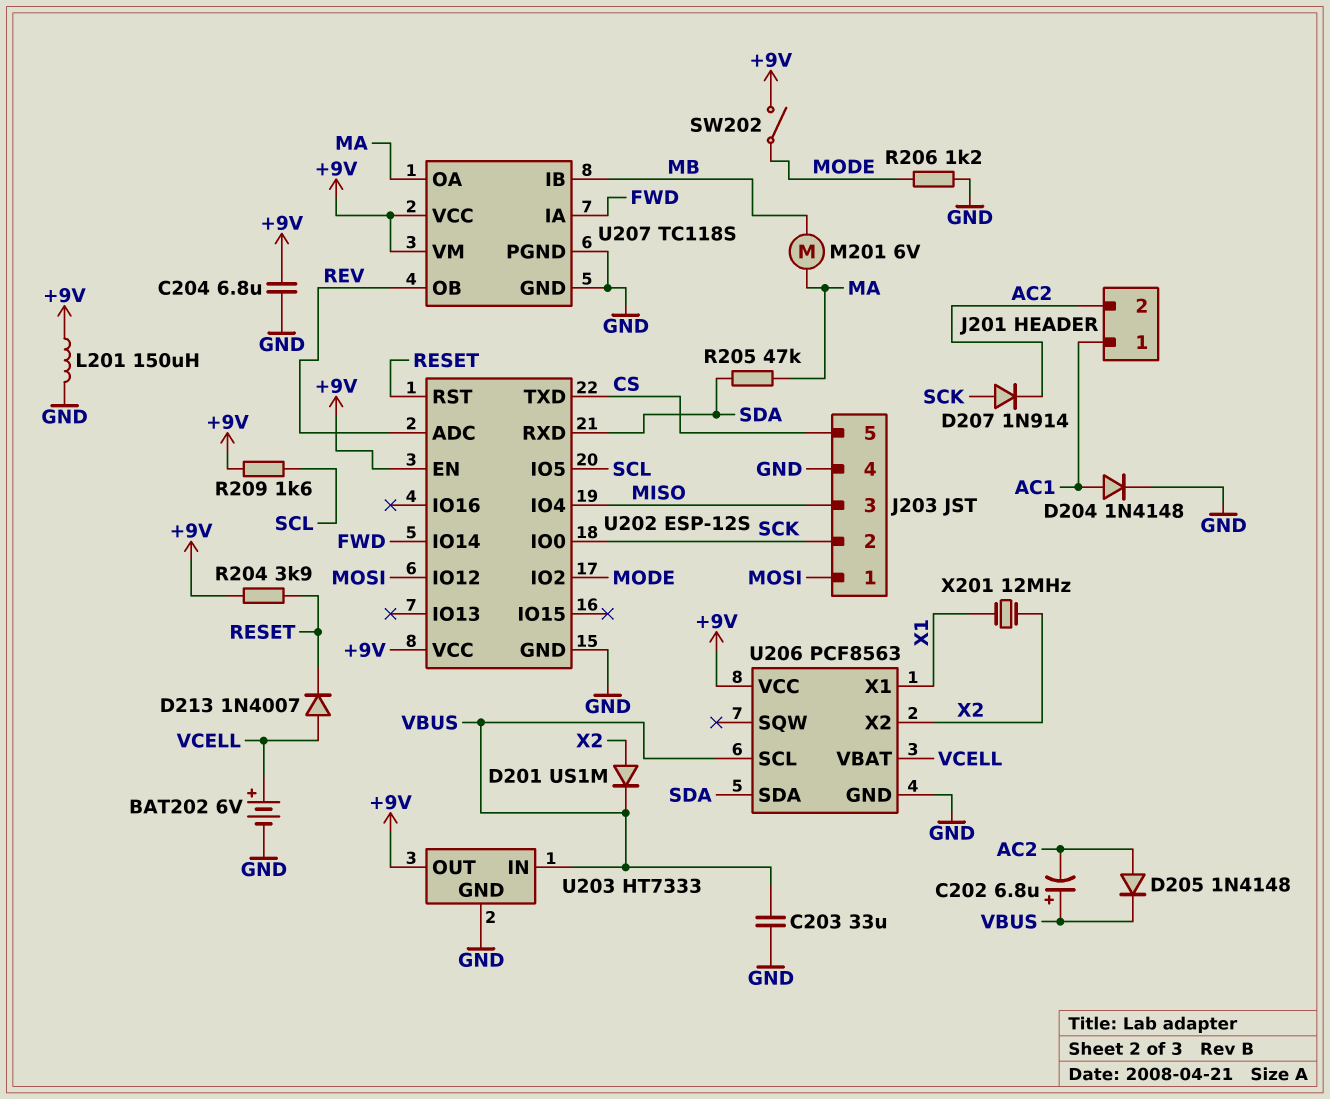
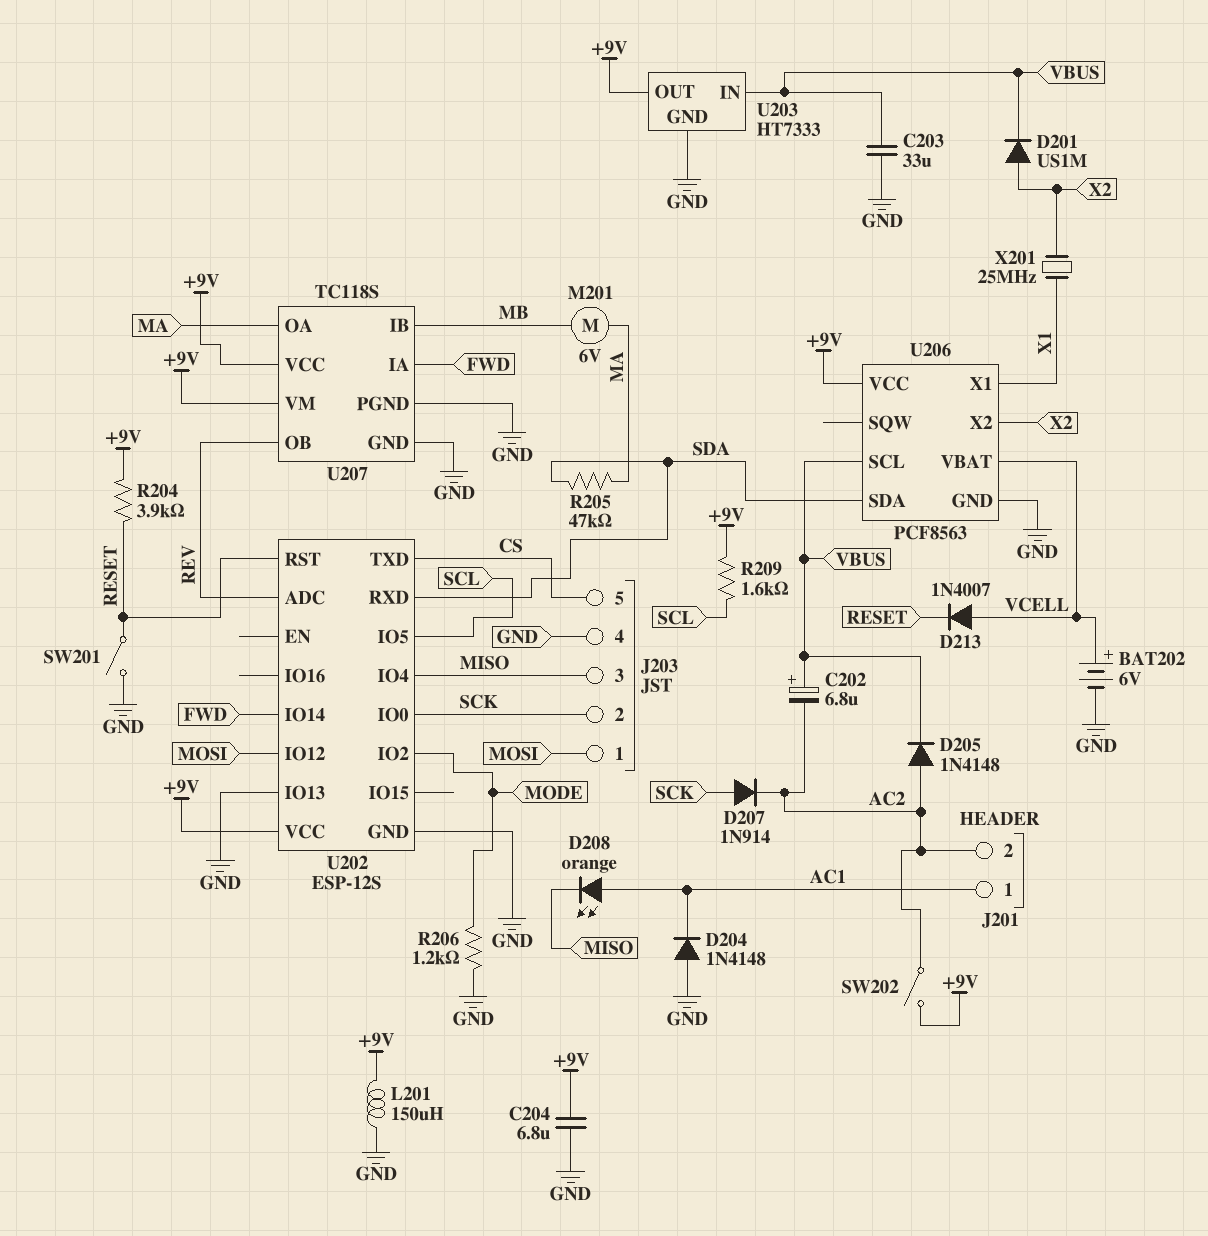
D204: diode 1N4148 (A AC1, K GND) -> diode 1N4148 (A GND, K AC1)
D208: none -> LED orange (A AC1, K MISO)
SW201: none -> switch (GND, RESET)
SW202: switch (+9V, MODE) -> switch (+9V, AC2)
U202 pin EN: +9V -> none
U202 pin IO13: none -> GND
X201: 12MHz (X1, X2) -> 25MHz (X1, X2)

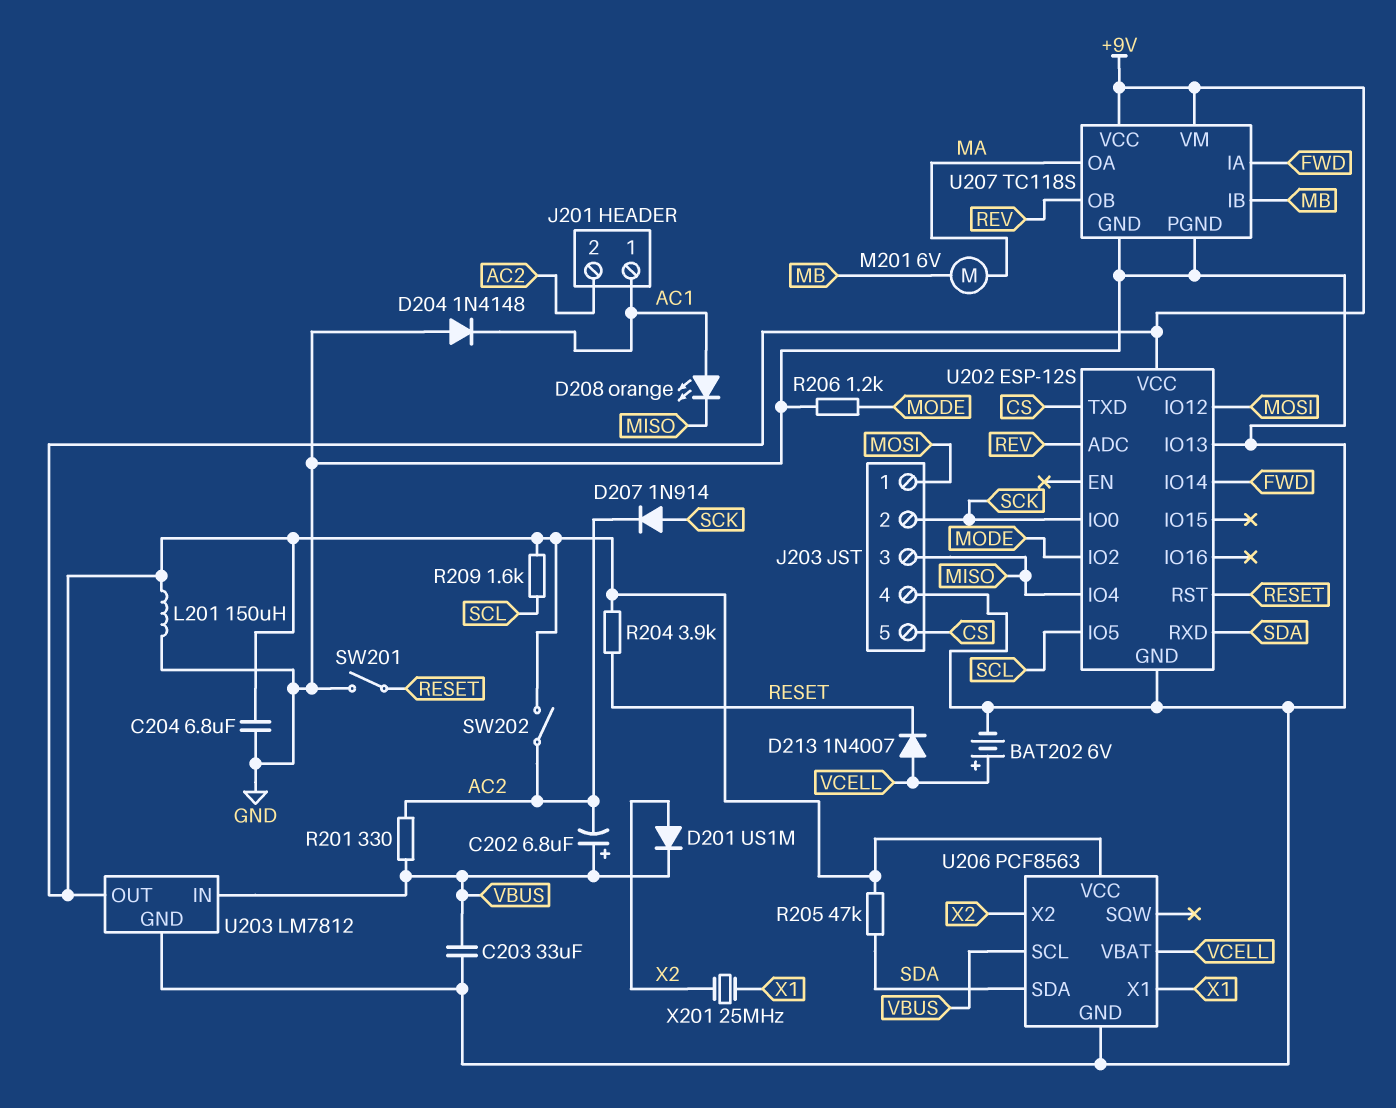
D205: diode 1N4148 (A AC2, K VBUS) -> none
R201: none -> 330 (AC2, VBUS)
R205: 47k (MA, SDA) -> 47k (+9V, SDA)
U203: HT7333 -> LM7812

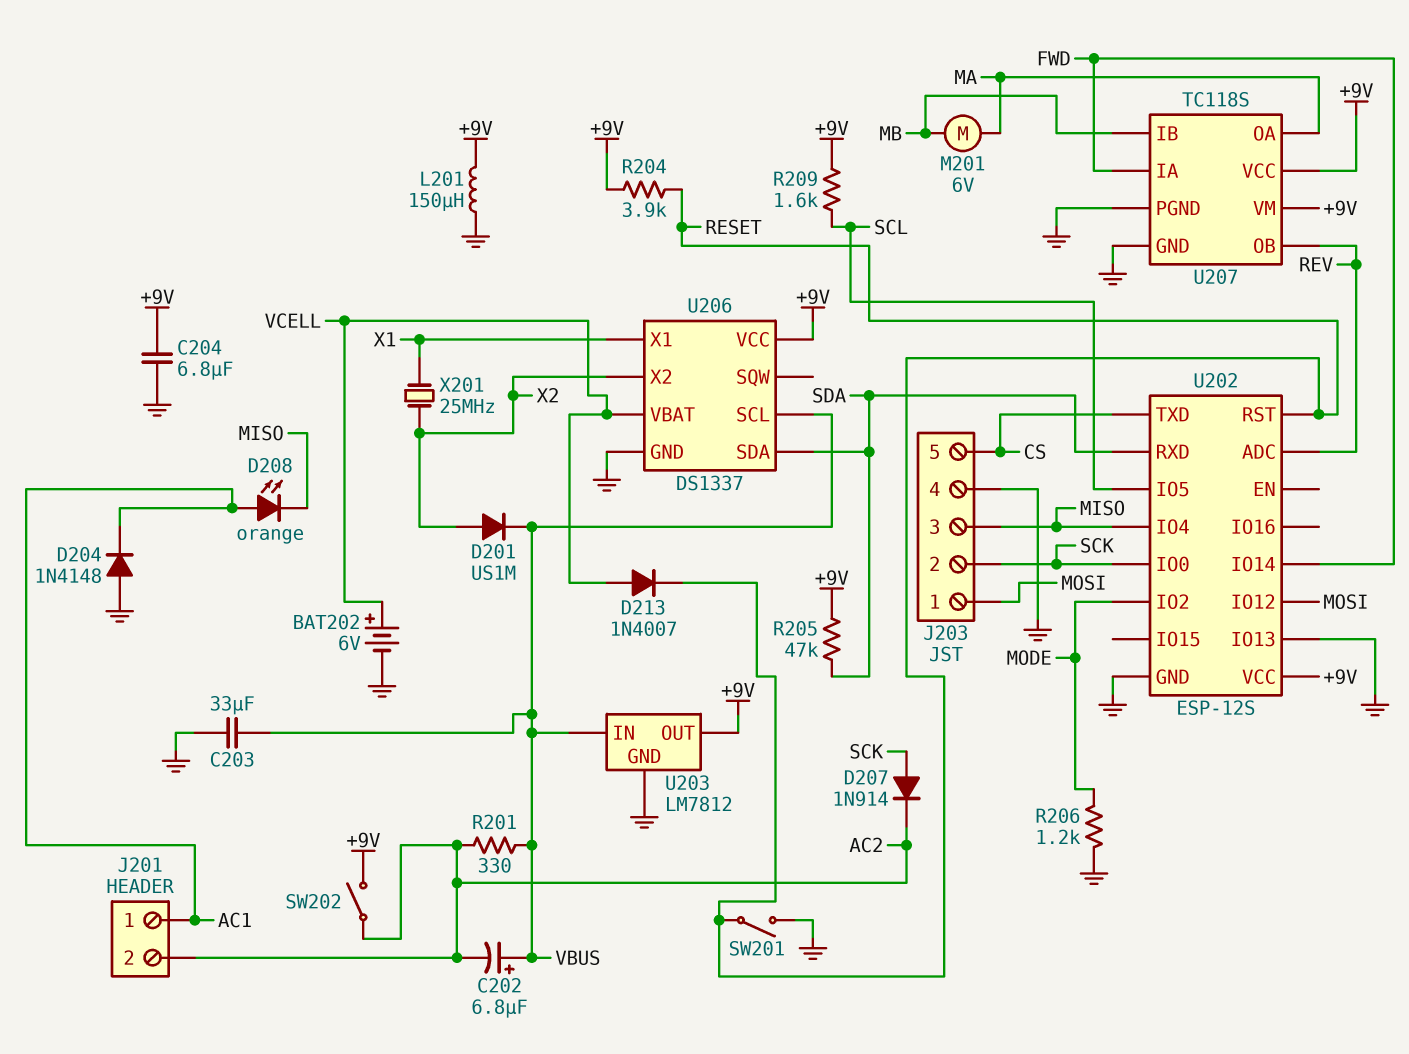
U206: PCF8563 -> DS1337

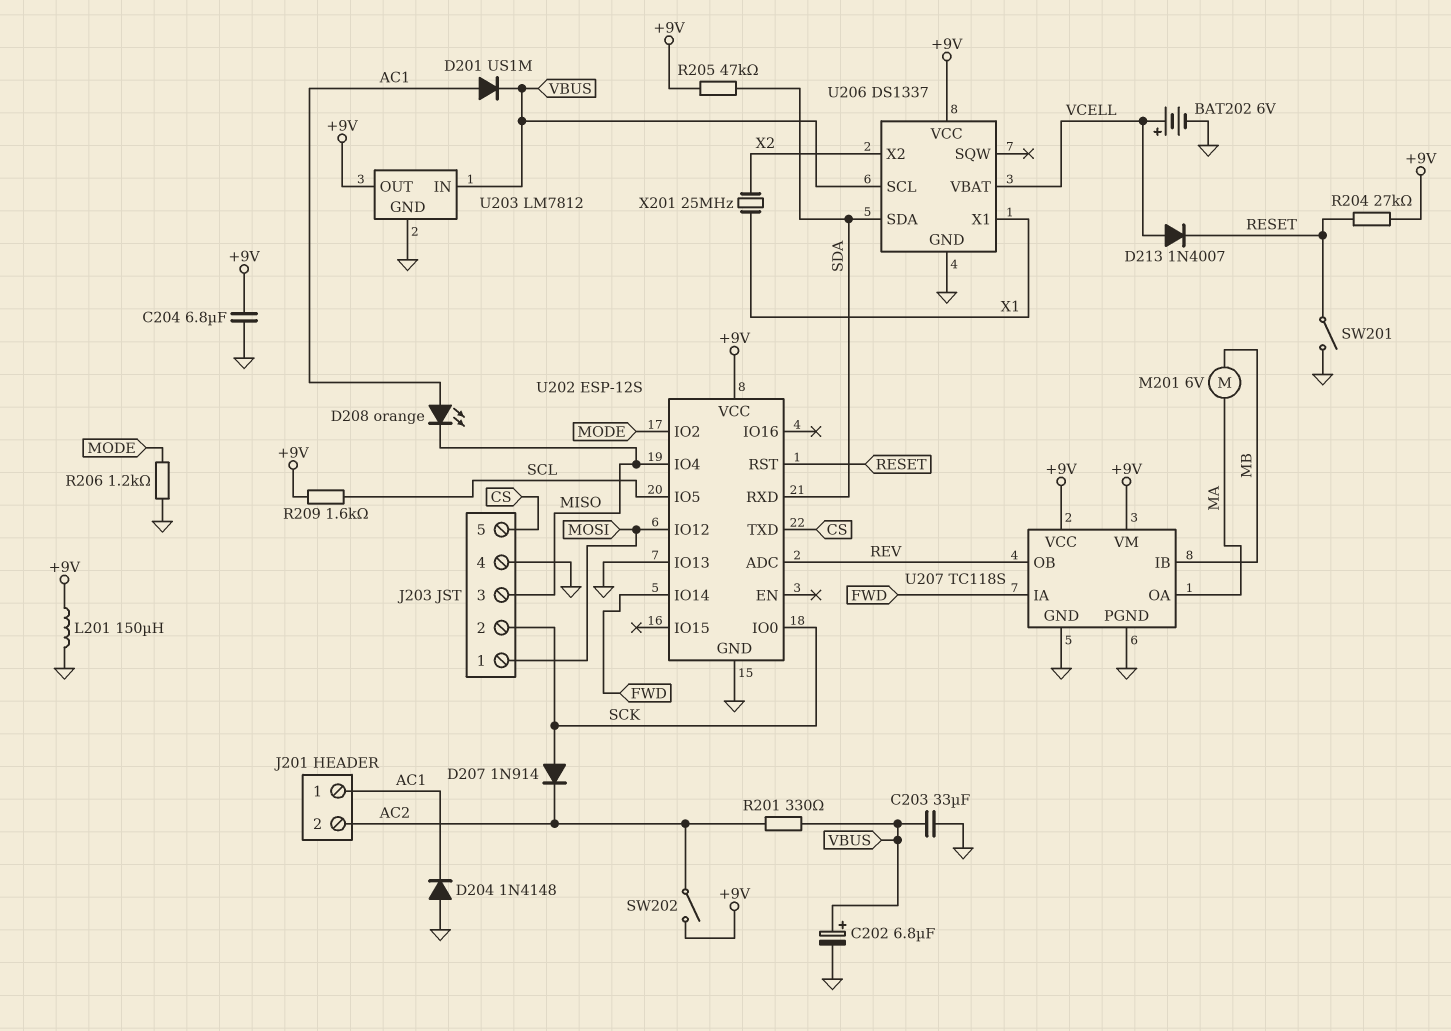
C202: 6.8uF (plus VBUS, minus AC2) -> 6.8uF (plus VBUS, minus GND)
D201: diode US1M (A X2, K VBUS) -> diode US1M (A AC1, K VBUS)
R204: 3.9k (+9V, RESET) -> 27k (+9V, RESET)

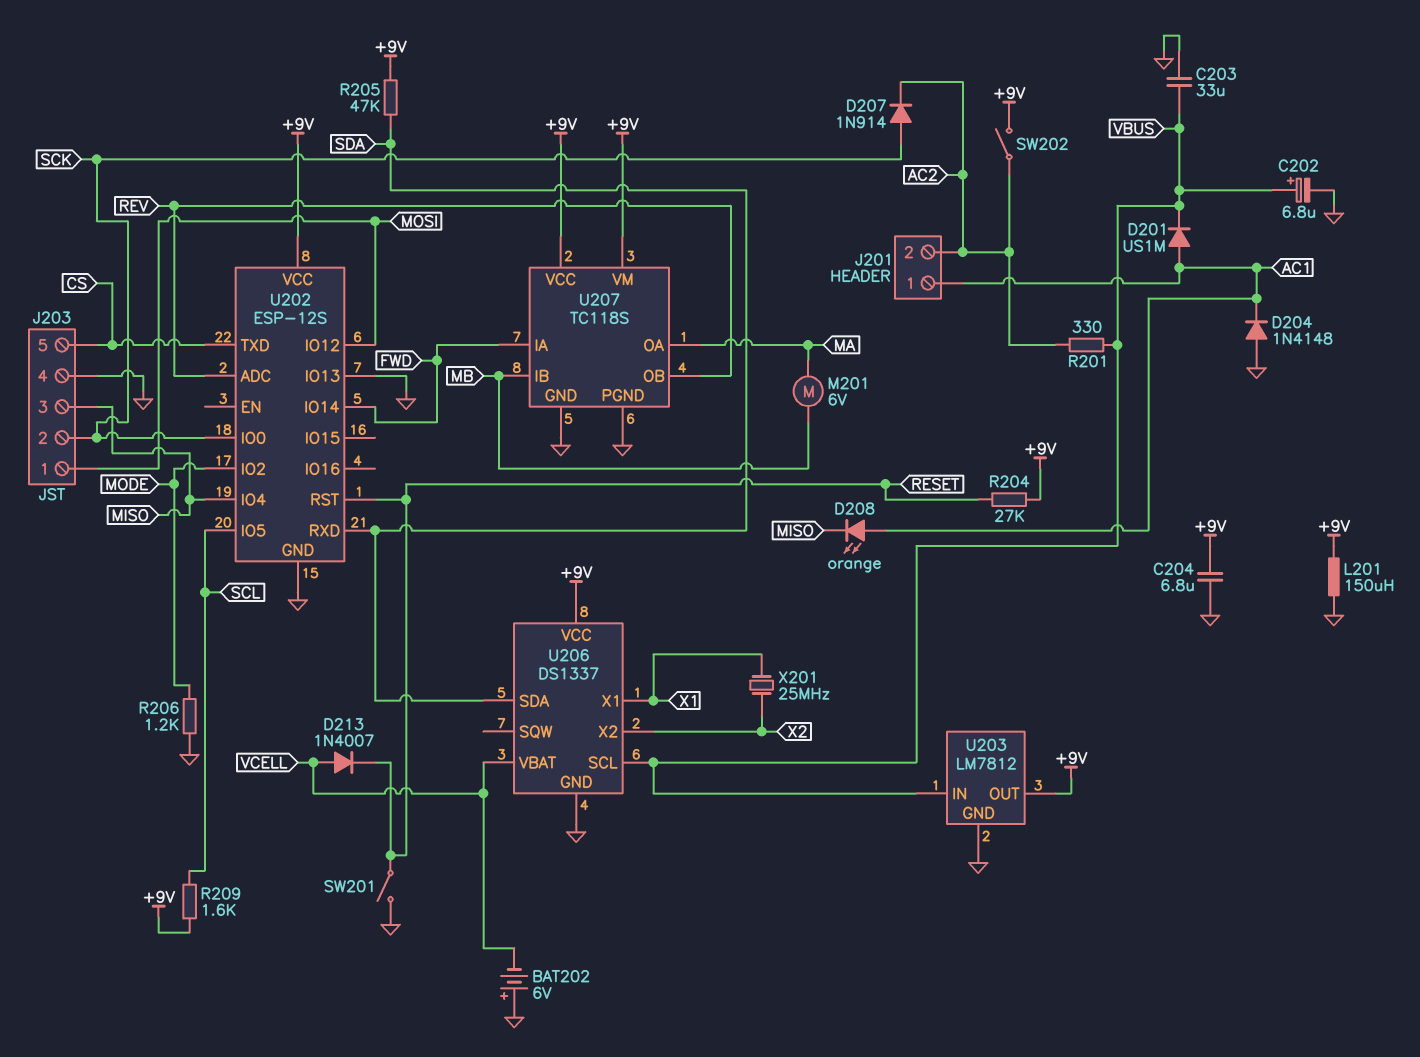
BAT202: 6V (plus VCELL, minus GND) -> 6V (plus GND, minus VCELL)

